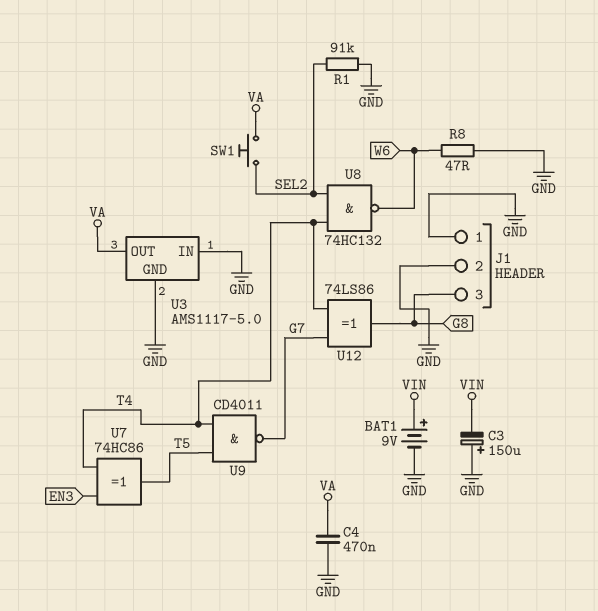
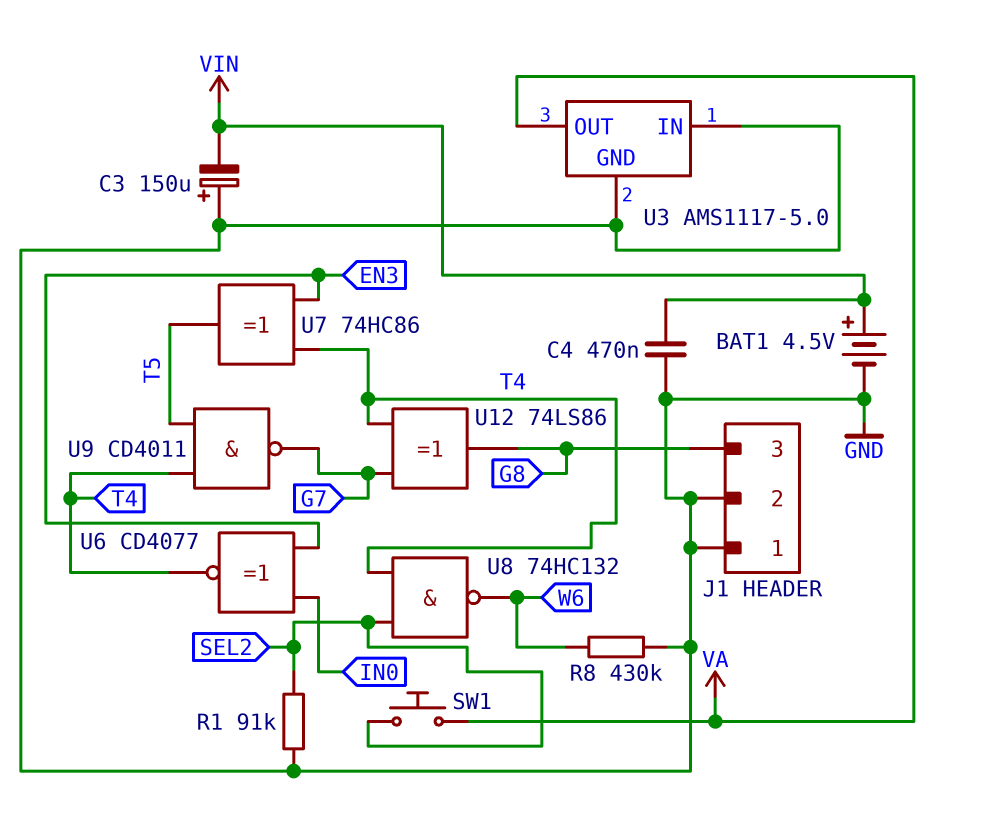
BAT1: 9V (plus VIN, minus GND) -> 4.5V (plus VIN, minus GND)
C4: 470nF (GND, VA) -> 470nF (GND, VIN)
R8: 47 (GND, W6) -> 430k (GND, W6)
U6: none -> XNOR CD4077 (in EN3, in IN0, out T4)

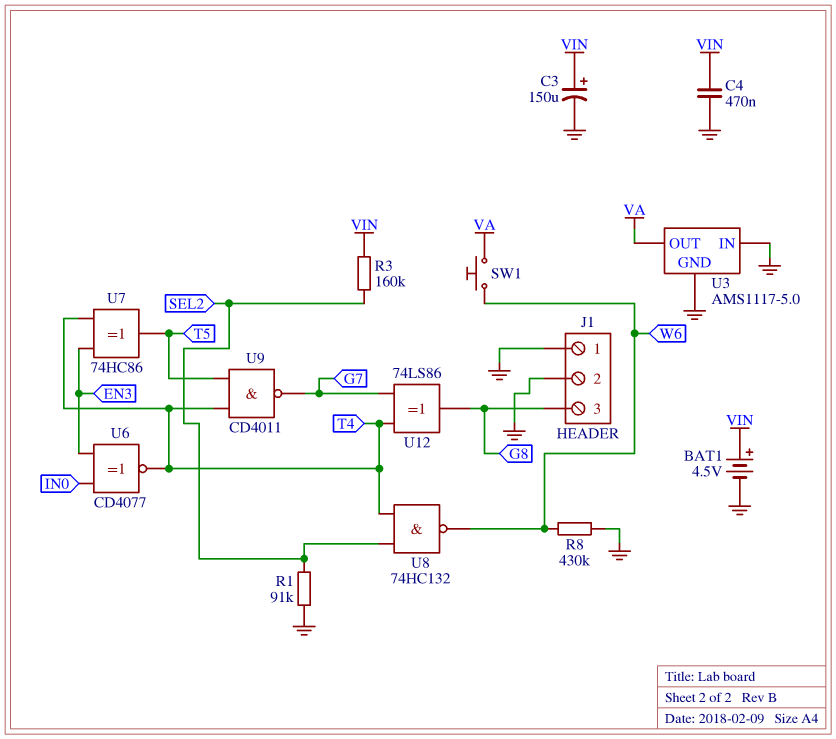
C3: 150uF (plus GND, minus VIN) -> 150uF (plus VIN, minus GND)
R3: none -> 160k (SEL2, VIN)
SW1: button (SEL2, VA) -> button (VA, W6)

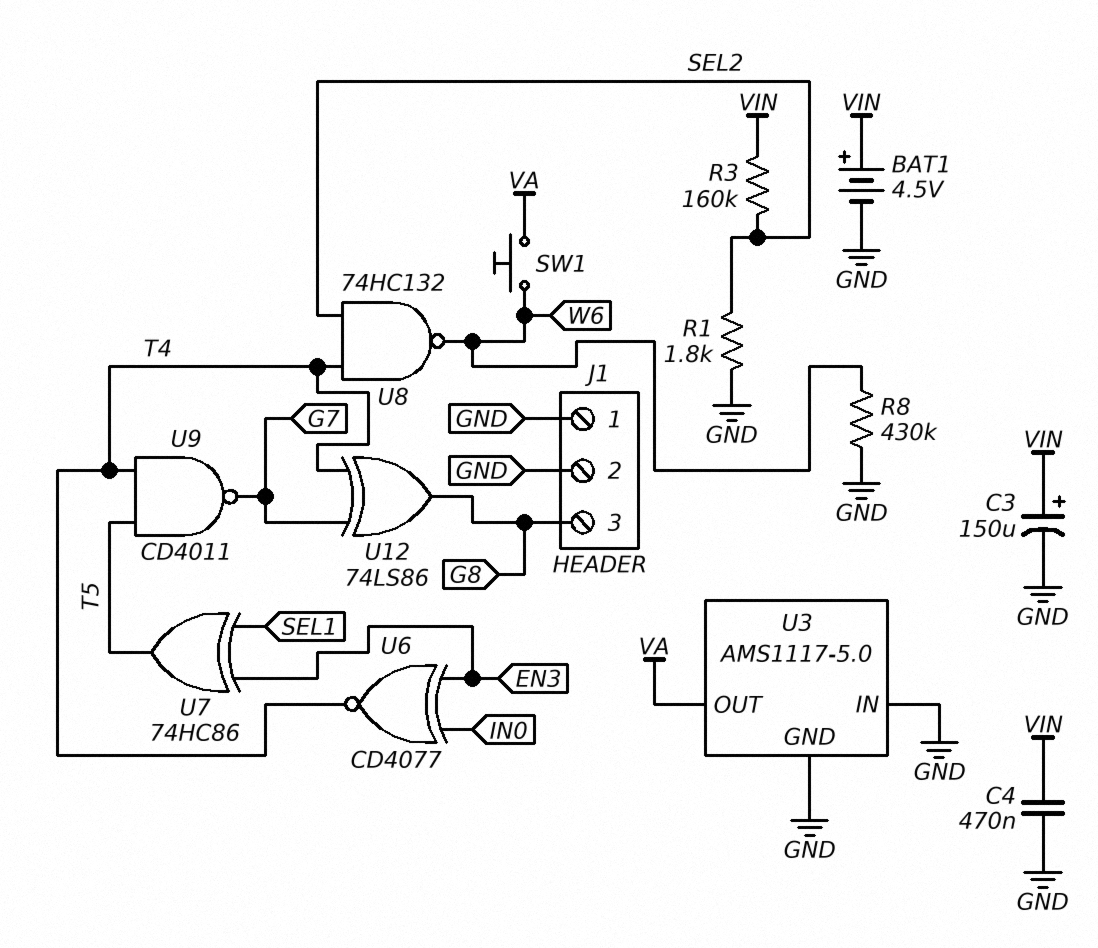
R1: 91k (GND, SEL2) -> 1.8k (GND, SEL2)
U7: XOR 74HC86 (in EN3, in T4, out T5) -> XOR 74HC86 (in EN3, in SEL1, out T5)

